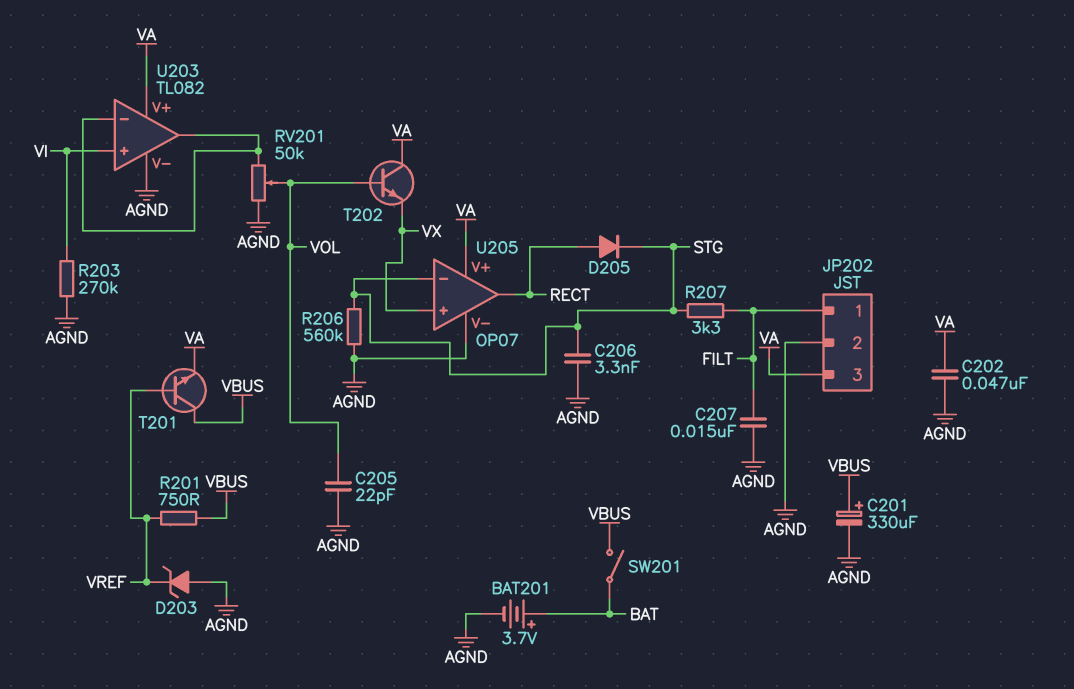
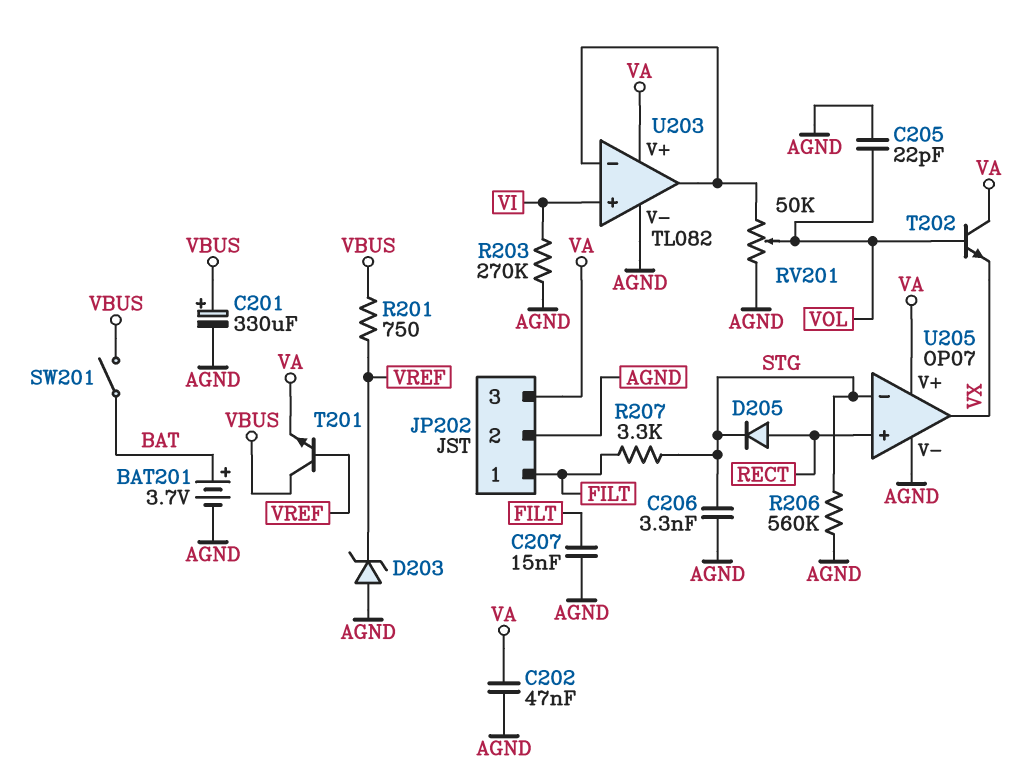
U205 pin in+: VX -> RECT
U205 pin out: RECT -> VX

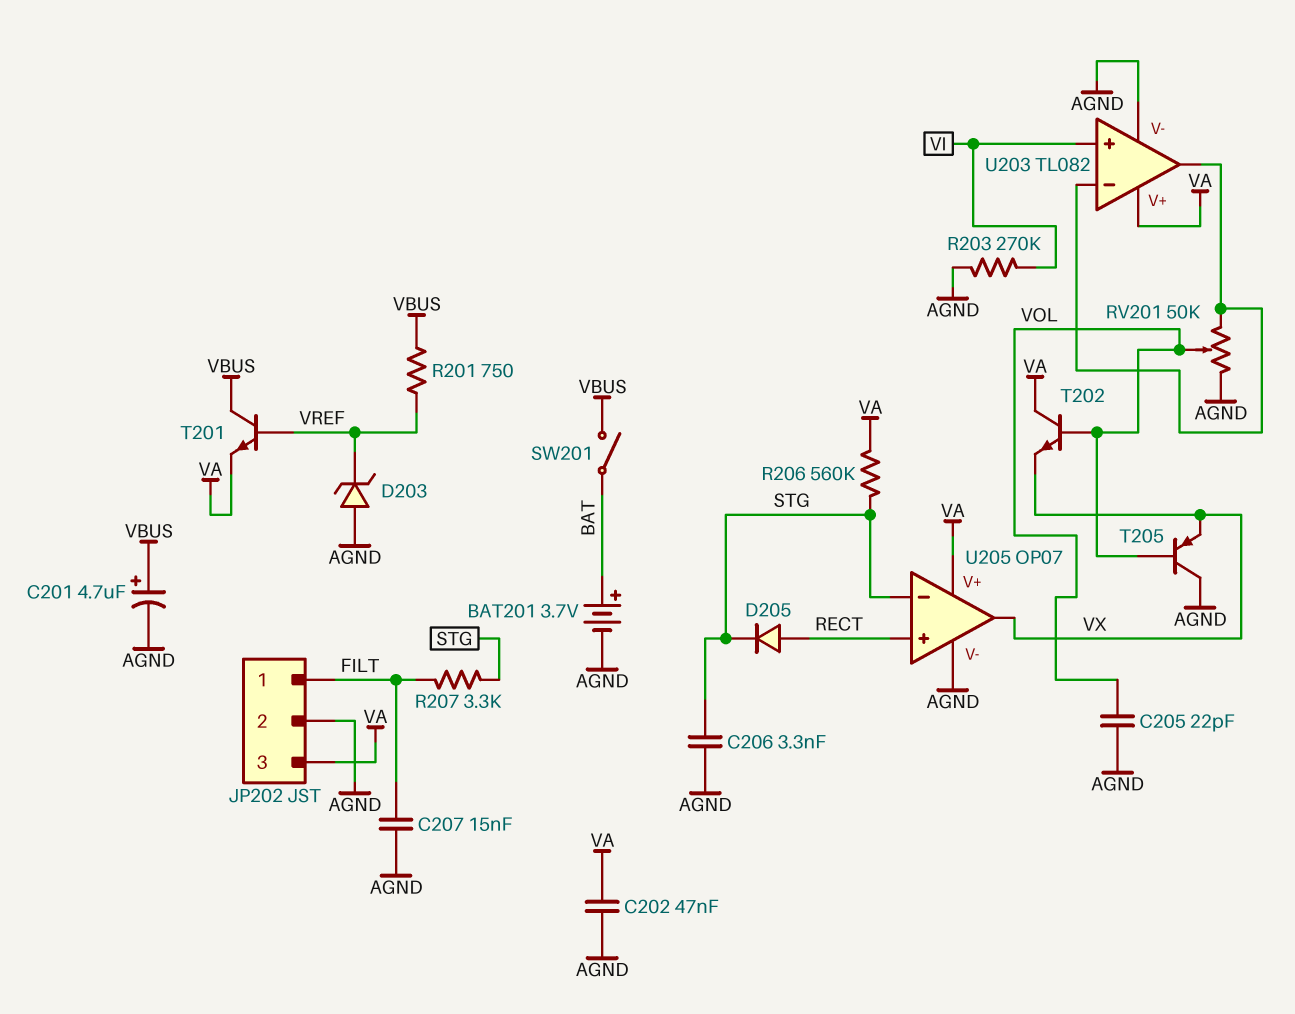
C201: 330uF (plus VBUS, minus AGND) -> 4.7uF (plus VBUS, minus AGND)
R206: 560k (AGND, STG) -> 560k (STG, VA)
T205: none -> PNP (B VOL, C AGND, E VX)

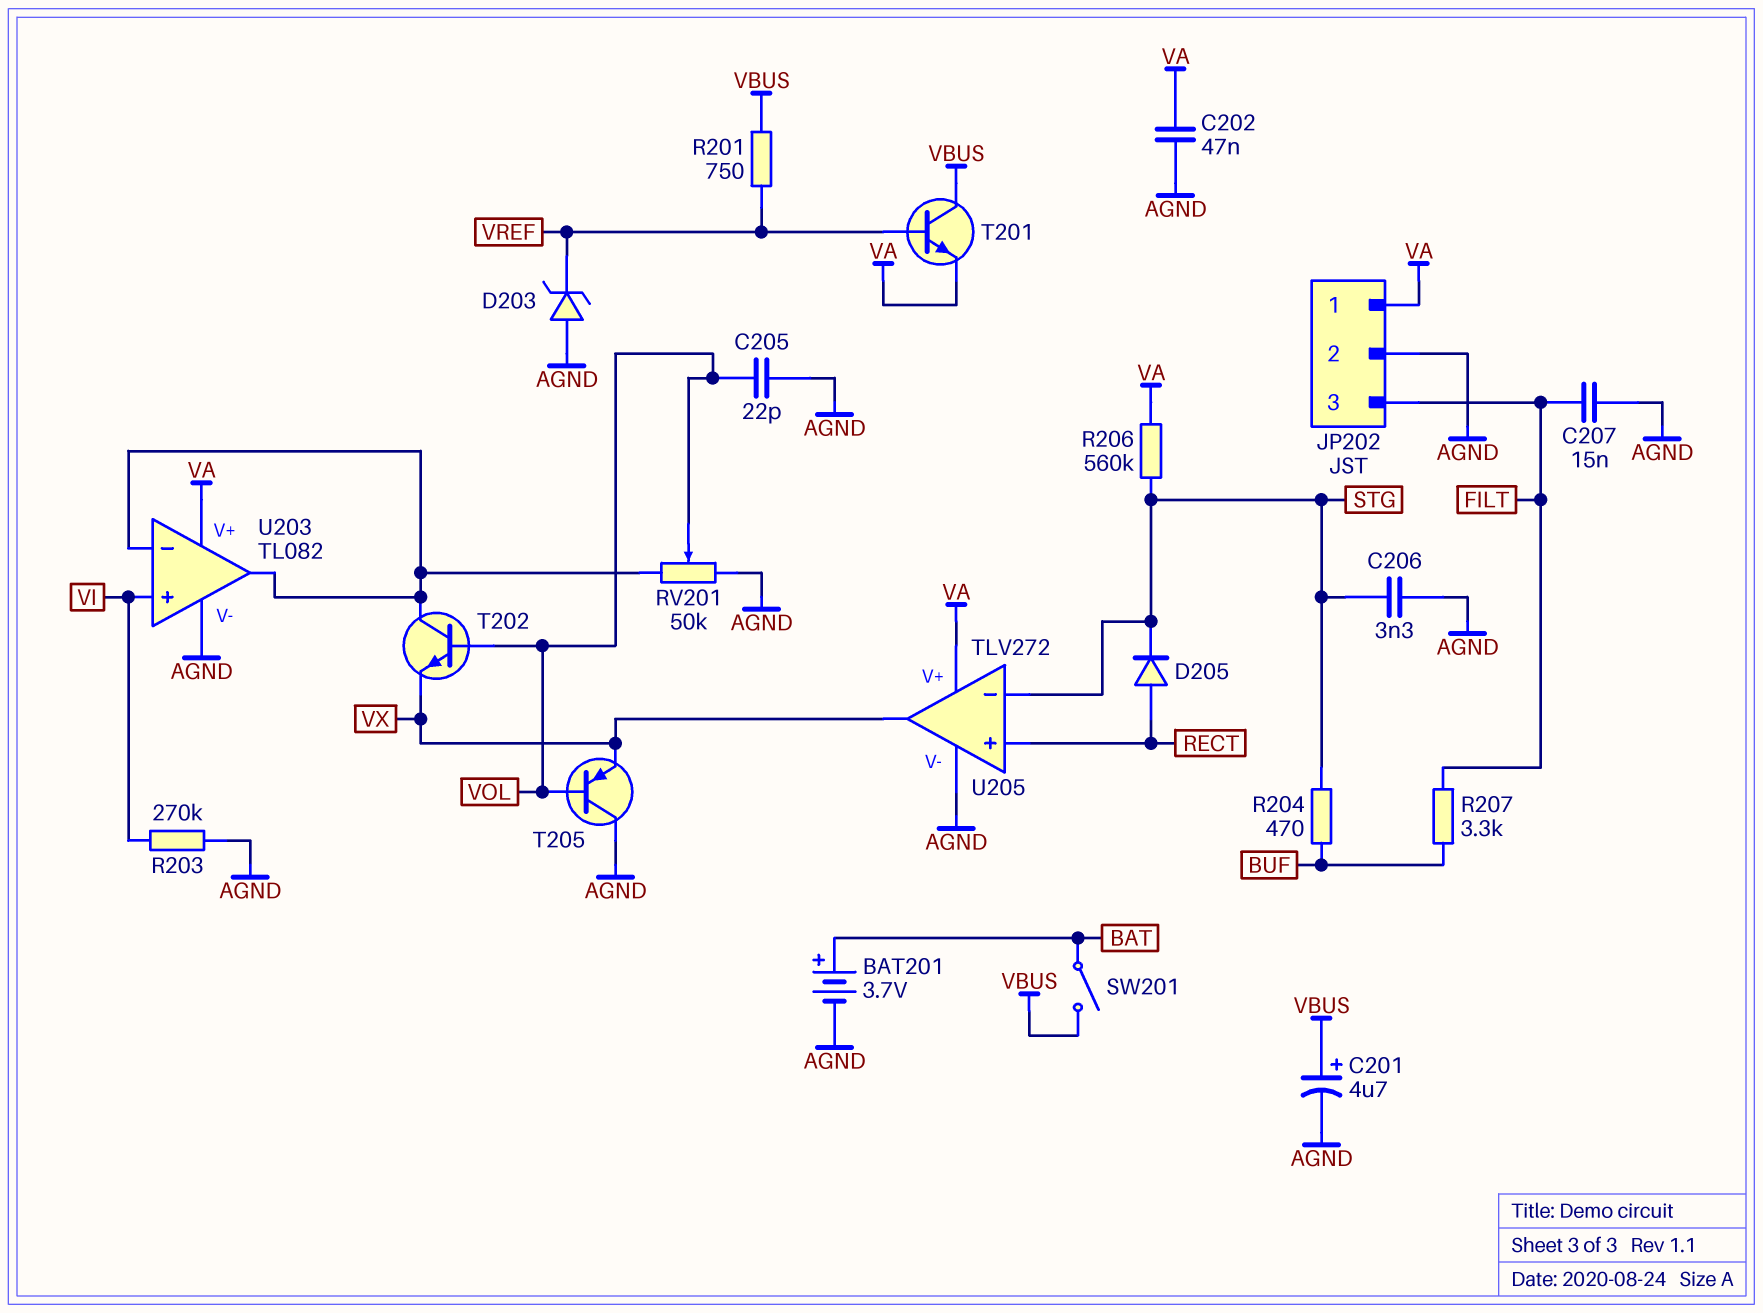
JP202 pin 1: FILT -> VA
JP202 pin 3: VA -> FILT
R204: none -> 470 (BUF, STG)
R207: 3.3k (FILT, STG) -> 3.3k (BUF, FILT)
T202: NPN (B VOL, C VA, E VX) -> NPN (B VOL, C U203/in-, E VX)
U205: OP07 -> TLV272

